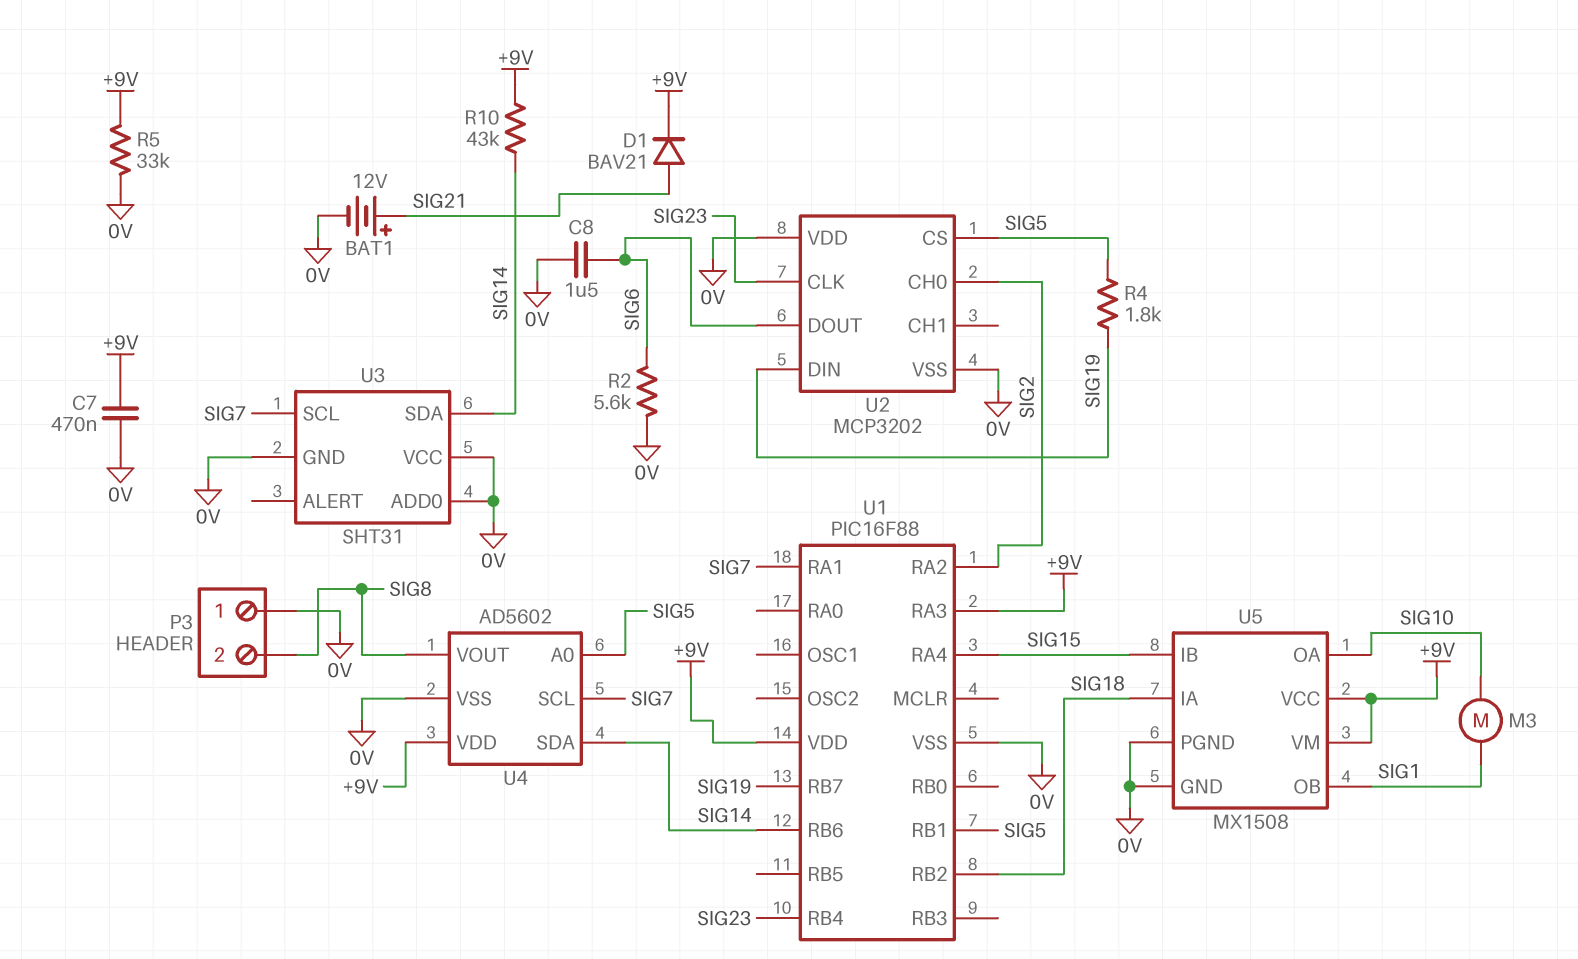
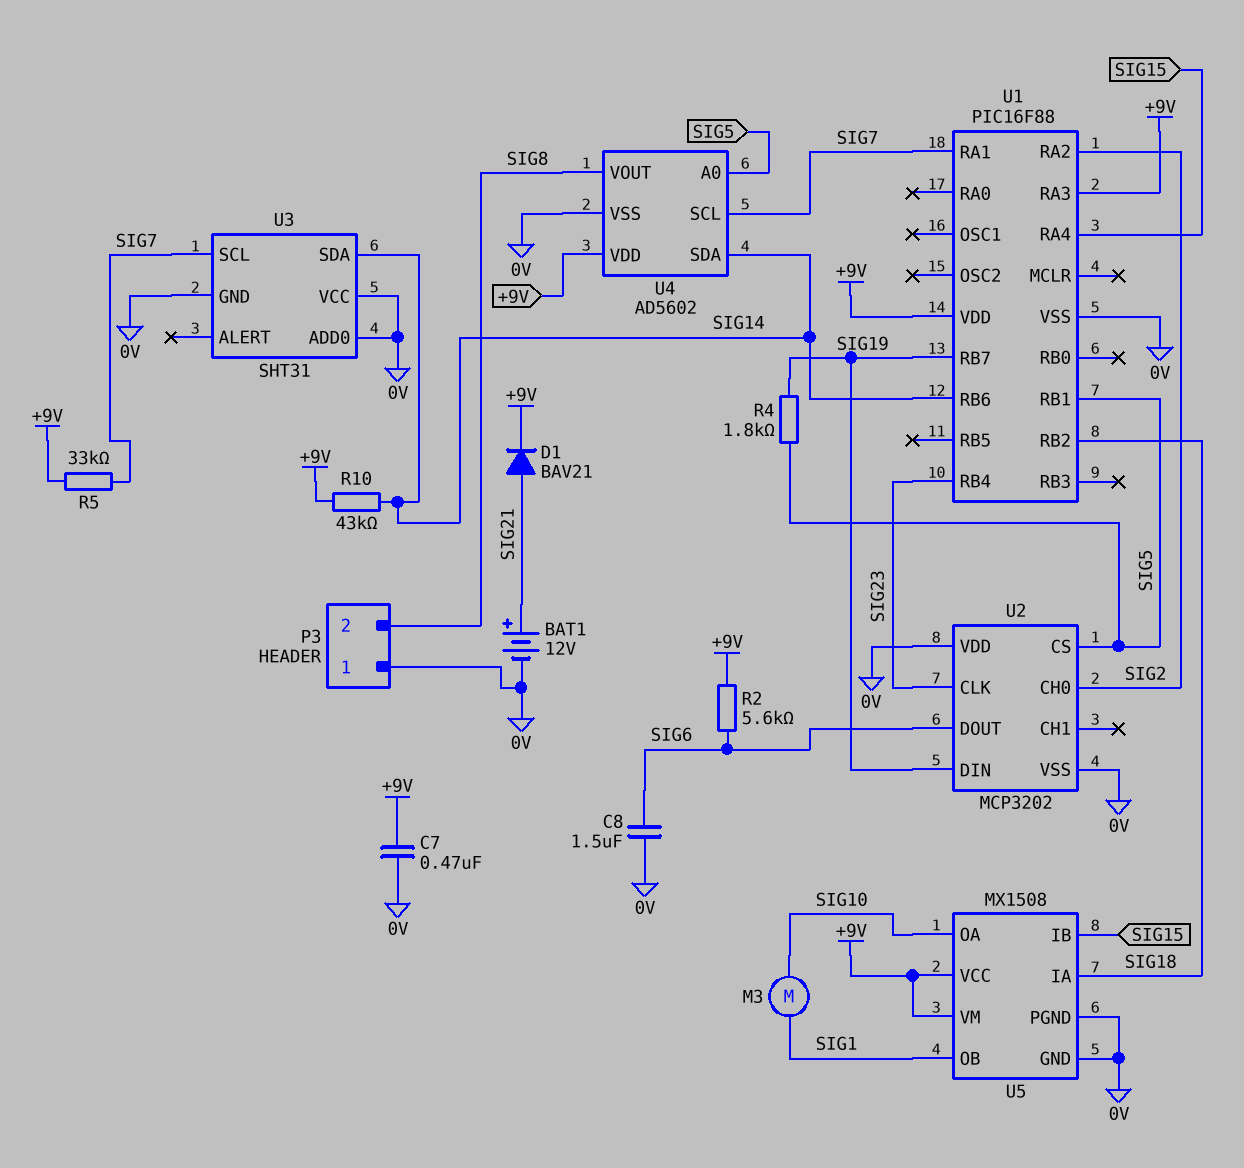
R2: 5.6k (0V, SIG6) -> 5.6k (+9V, SIG6)
R5: 33k (+9V, 0V) -> 33k (+9V, SIG7)

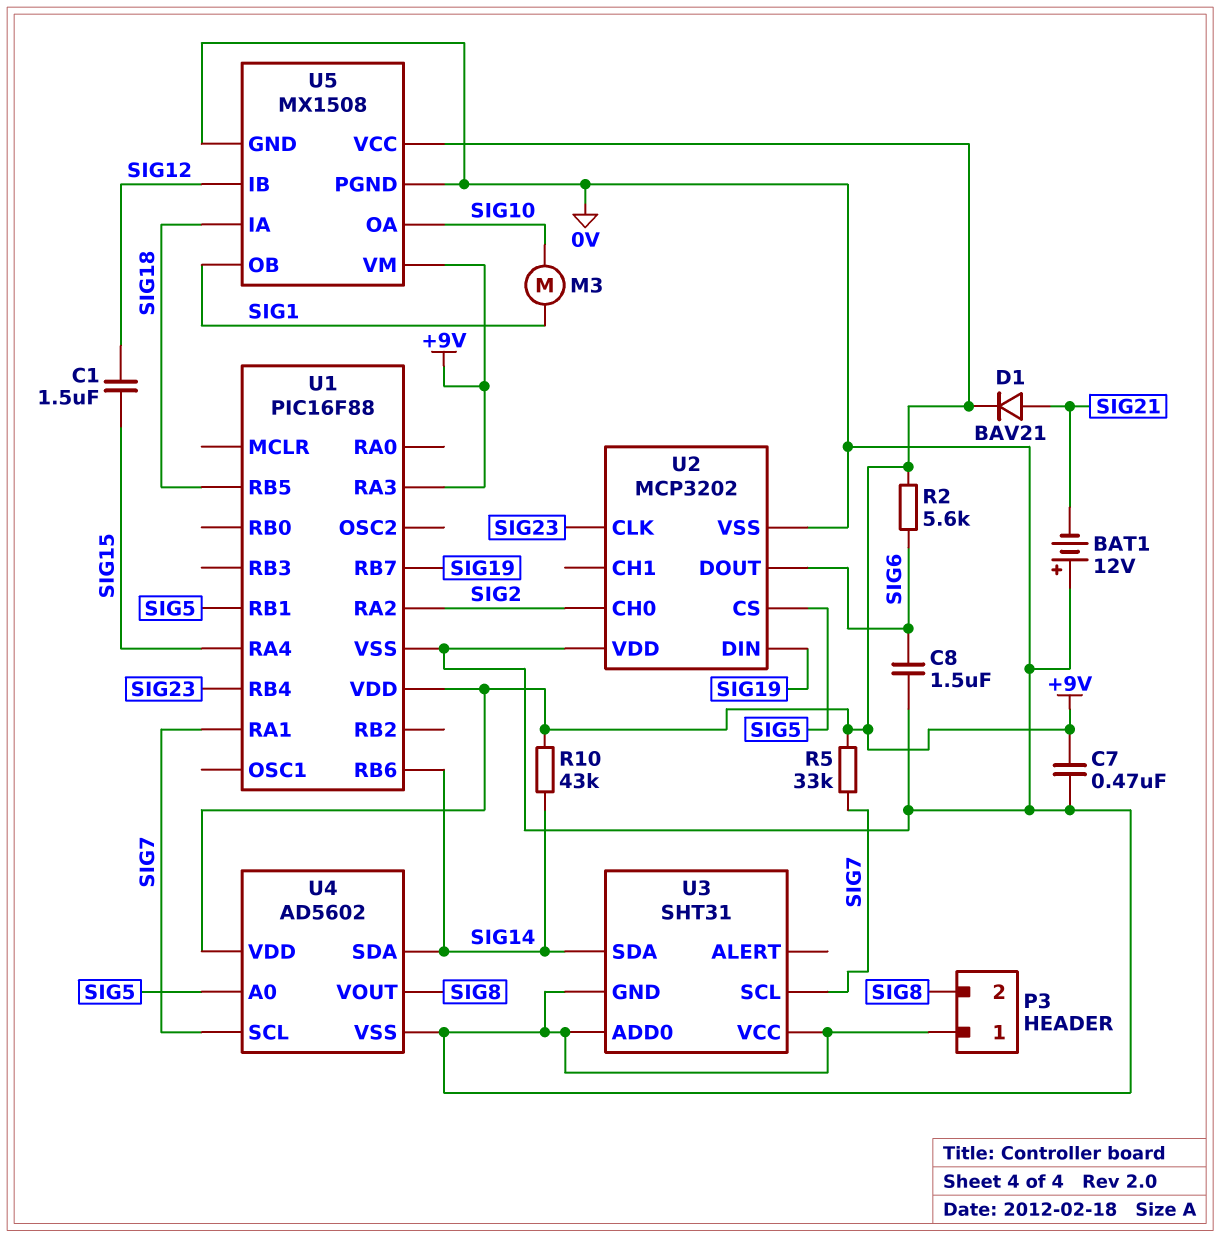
BAT1: 12V (plus SIG21, minus 0V) -> 12V (plus 0V, minus SIG21)
C1: none -> 1.5uF (SIG12, SIG15)
R4: 1.8k (SIG5, SIG19) -> none
U1 pin RB2: SIG18 -> none
U1 pin RB5: none -> SIG18
U5 pin IB: SIG15 -> SIG12

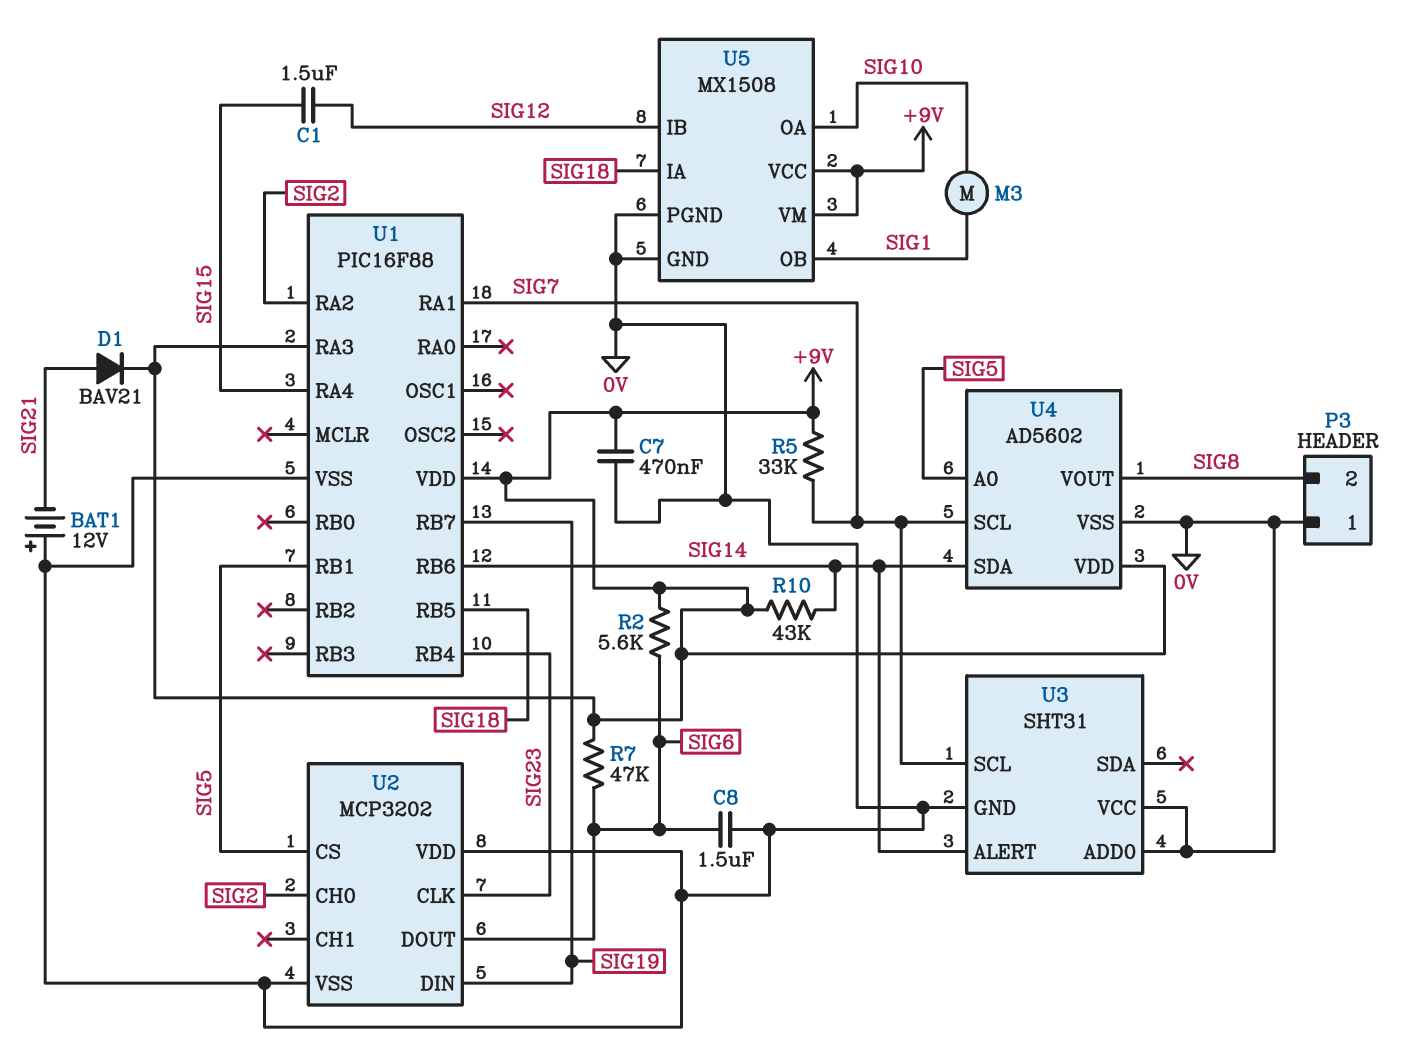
R7: none -> 47k (+9V, SIG6)
U3 pin ALERT: none -> SIG14
U3 pin SDA: SIG14 -> none

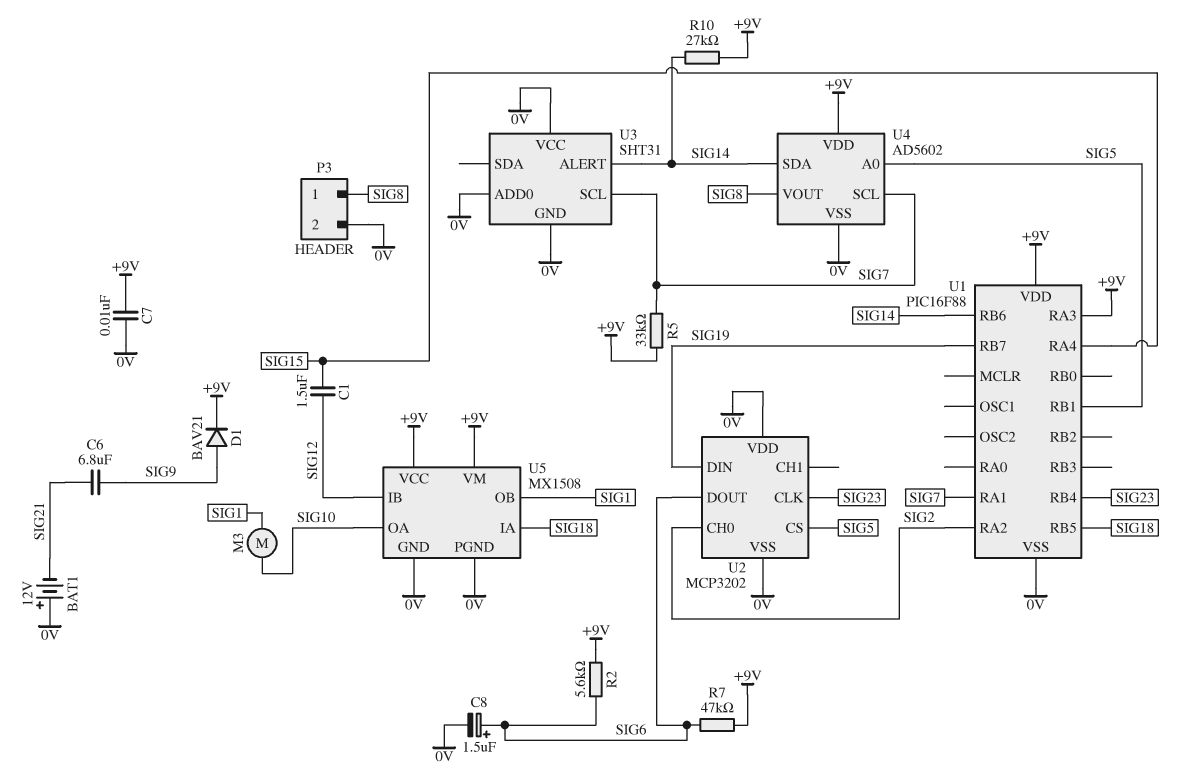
C6: none -> 6.8uF (SIG9, SIG21)
C7: 470nF (+9V, 0V) -> 10nF (+9V, 0V)
C8: 1.5uF (0V, SIG6) -> 1.5uF (plus SIG6, minus 0V)
D1: diode BAV21 (A SIG21, K +9V) -> diode BAV21 (A SIG9, K +9V)
P3 pin 1: 0V -> SIG8
P3 pin 2: SIG8 -> 0V
R10: 43k (+9V, SIG14) -> 27k (+9V, SIG14)

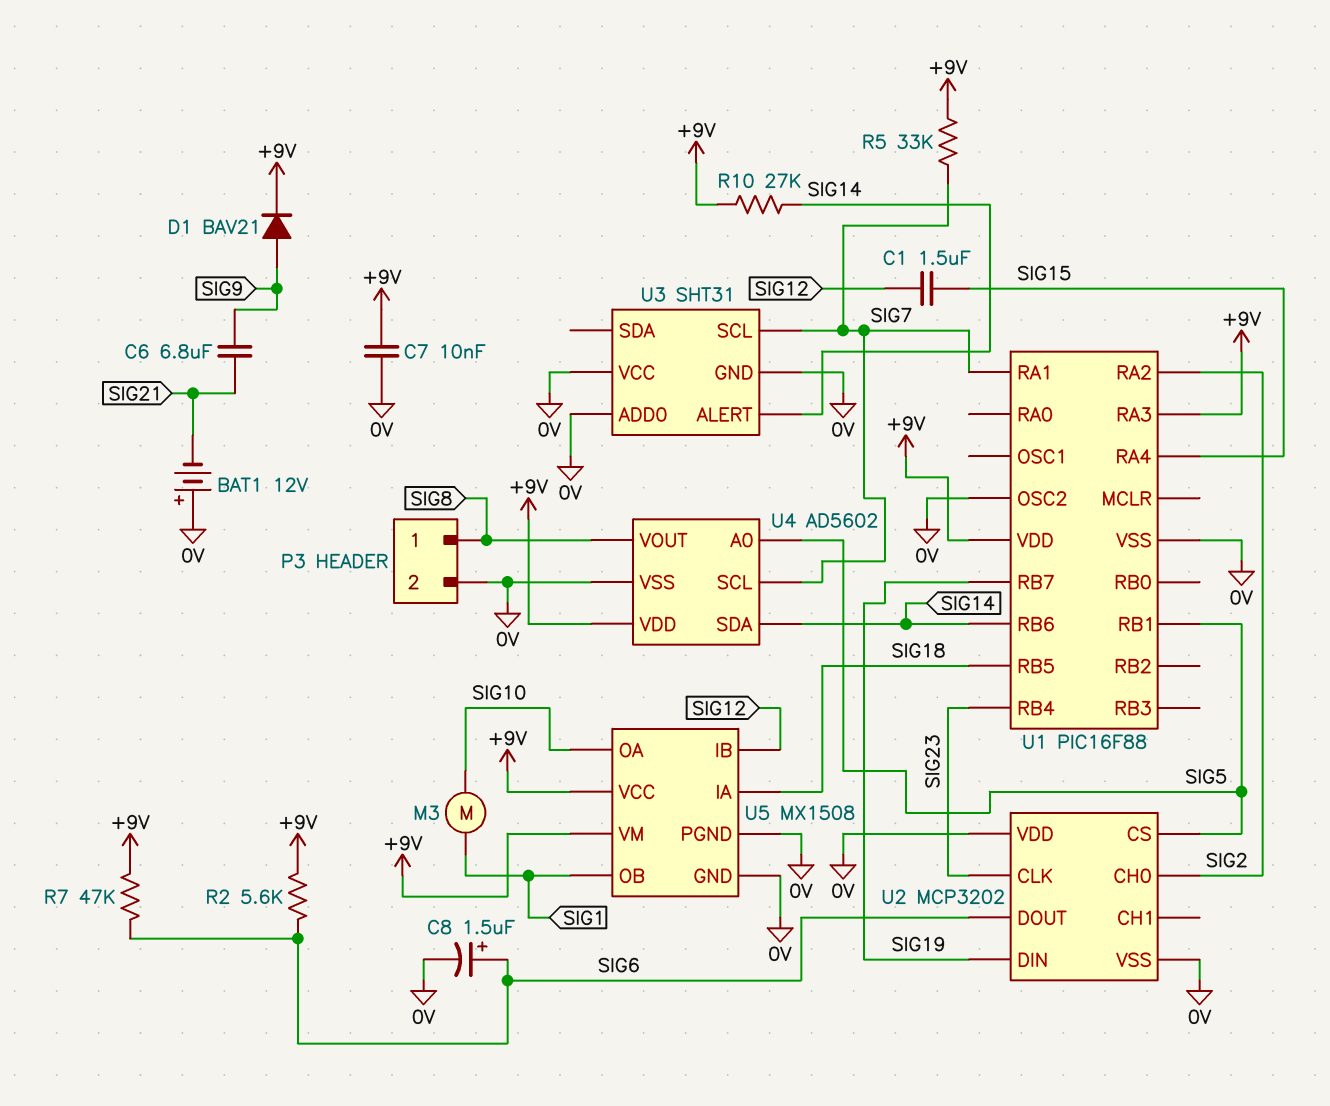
U1 pin OSC2: none -> 0V

